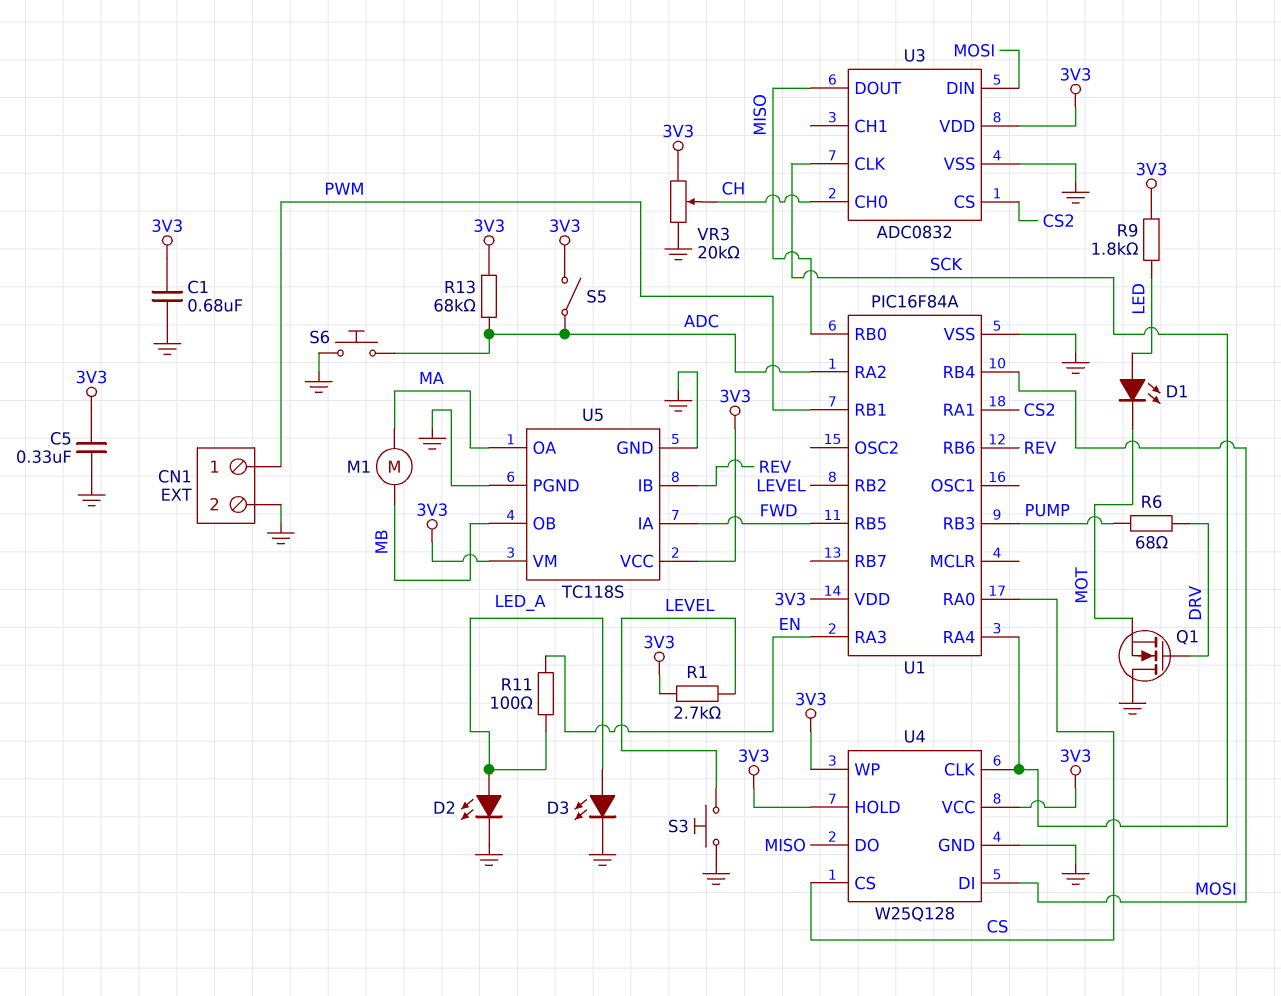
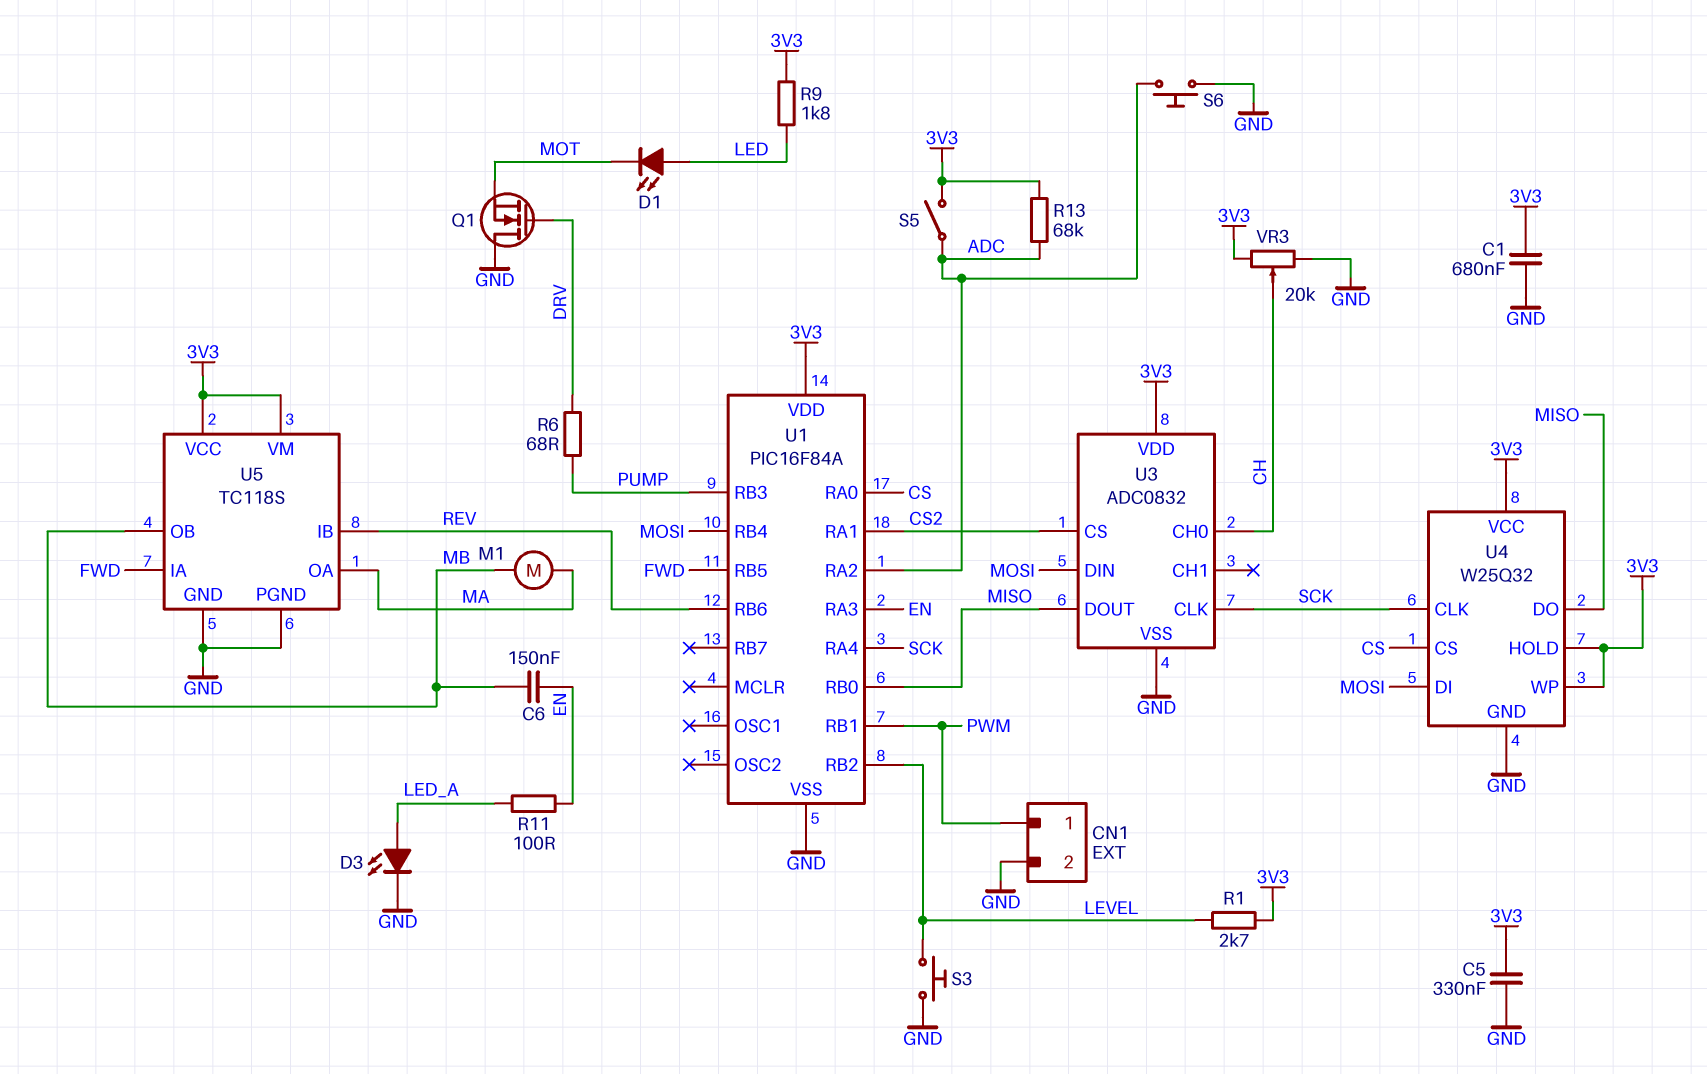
C6: none -> 150nF (EN, MB)
D2: LED (A LED_A, K GND) -> none
U4: W25Q128 -> W25Q32

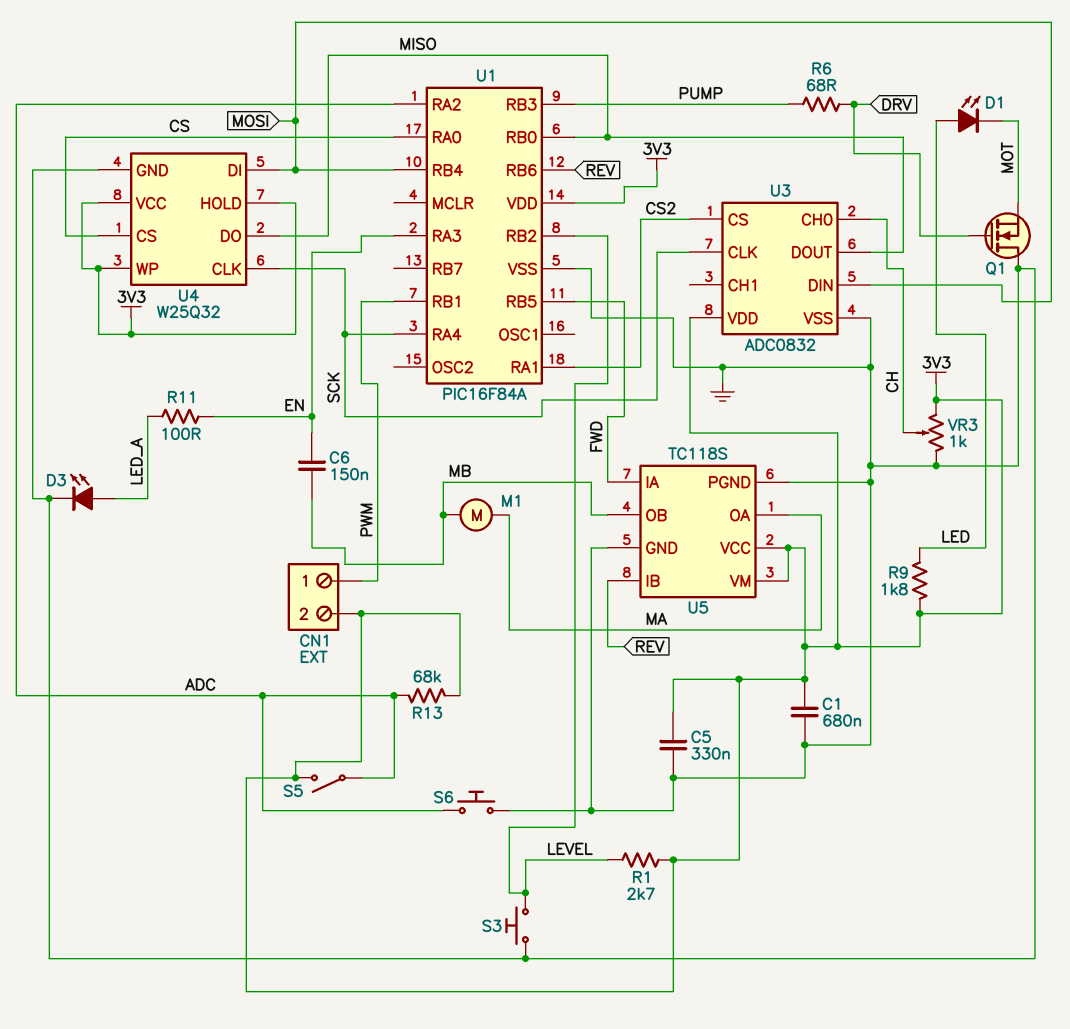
CN1 pin 2: GND -> 3V3
VR3: 20k (3V3, GND, wiper CH) -> 1k (3V3, GND, wiper CH)

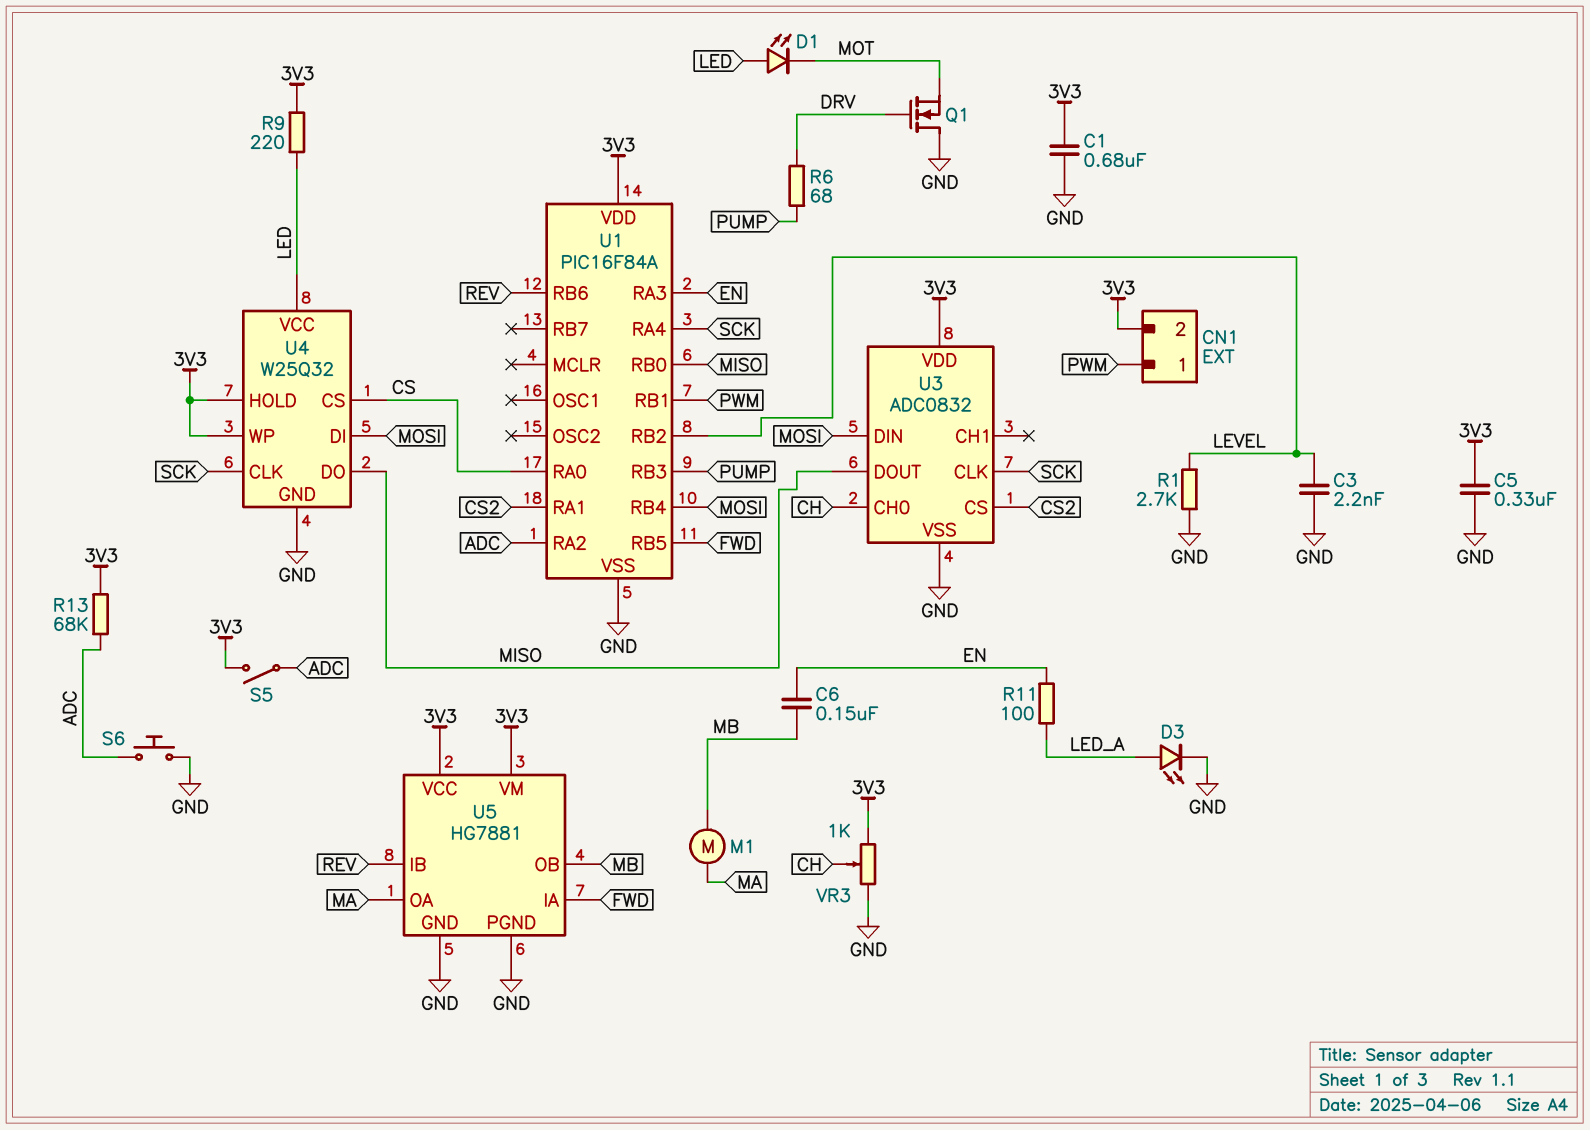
C3: none -> 2.2nF (GND, LEVEL)
R1: 2.7k (3V3, LEVEL) -> 2.7k (GND, LEVEL)
R9: 1.8k (3V3, LED) -> 220 (3V3, LED)
S3: button (GND, LEVEL) -> none
U4 pin VCC: 3V3 -> LED
U5: TC118S -> HG7881

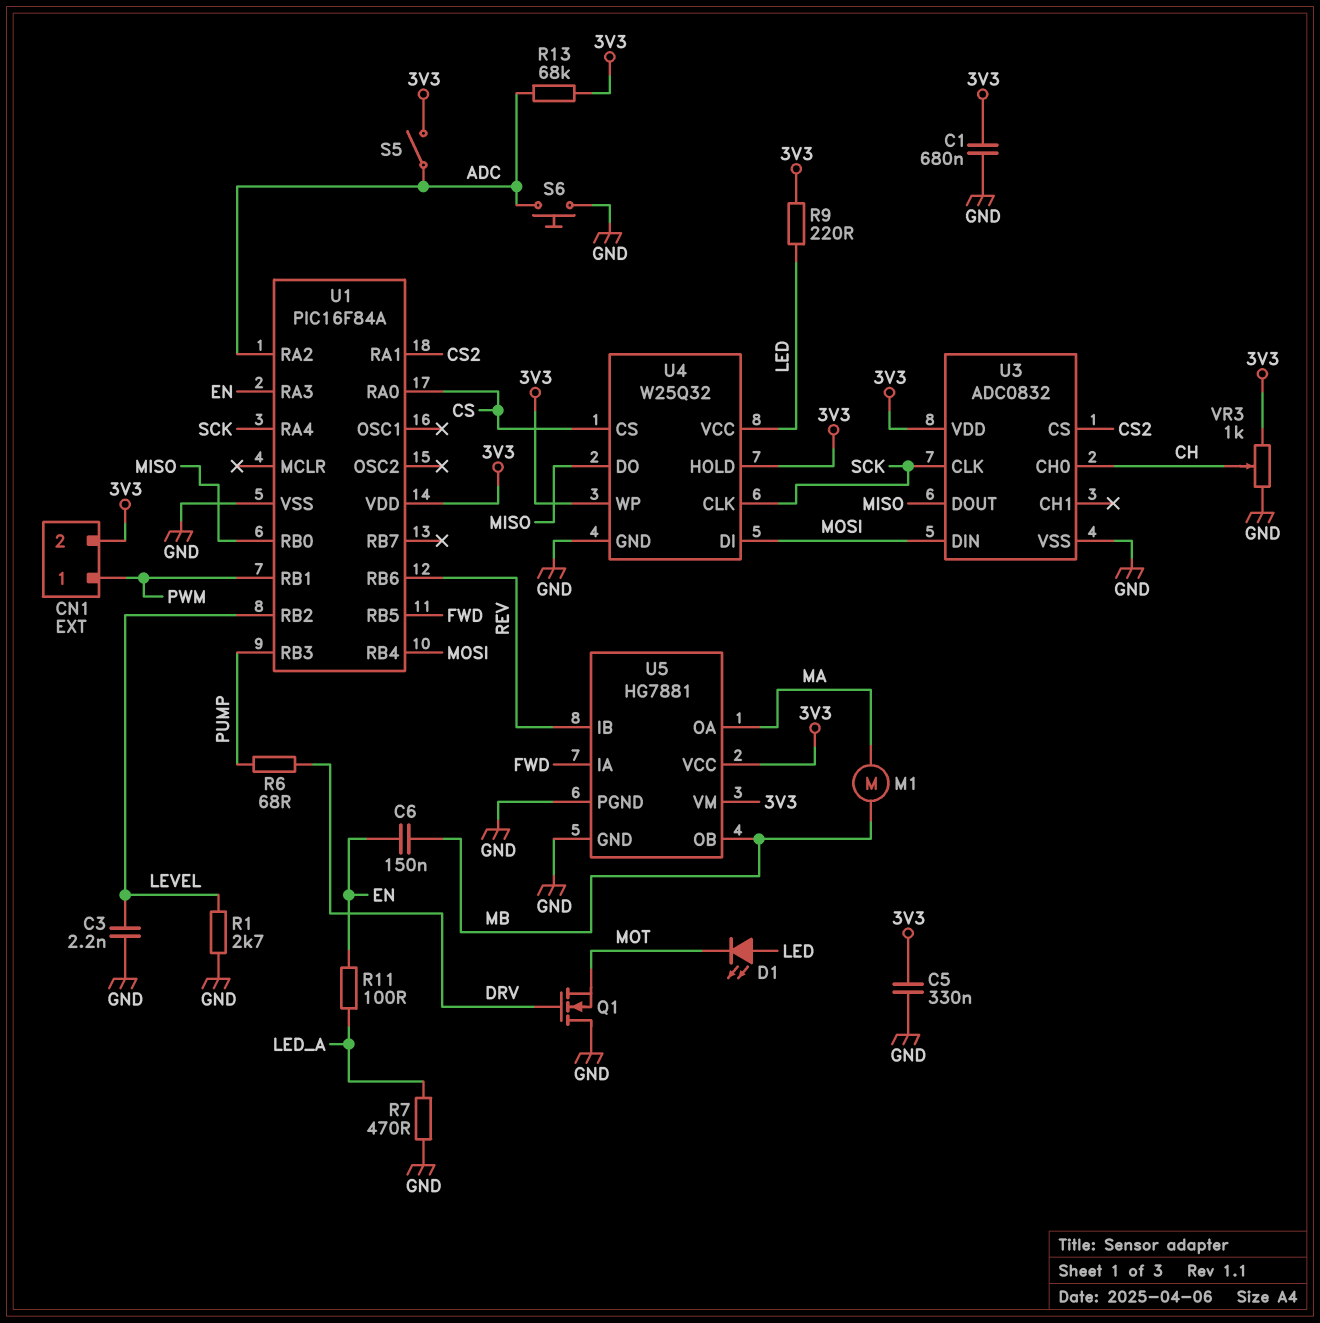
D3: LED (A LED_A, K GND) -> none
R7: none -> 470 (GND, LED_A)

